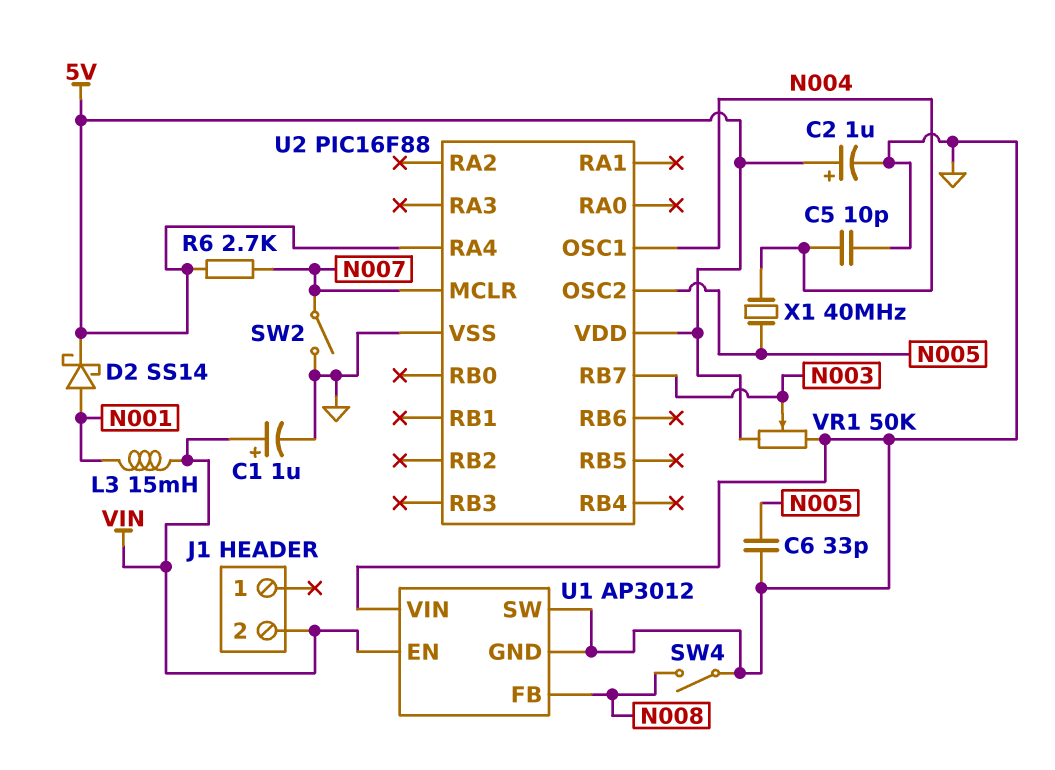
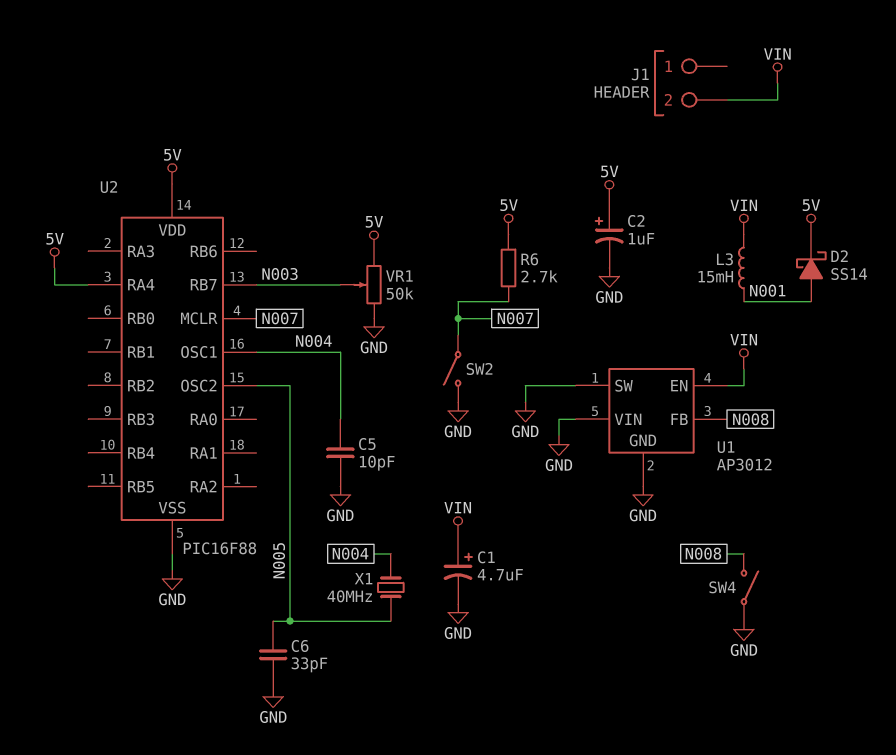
C1: 1uF (plus VIN, minus GND) -> 4.7uF (plus VIN, minus GND)

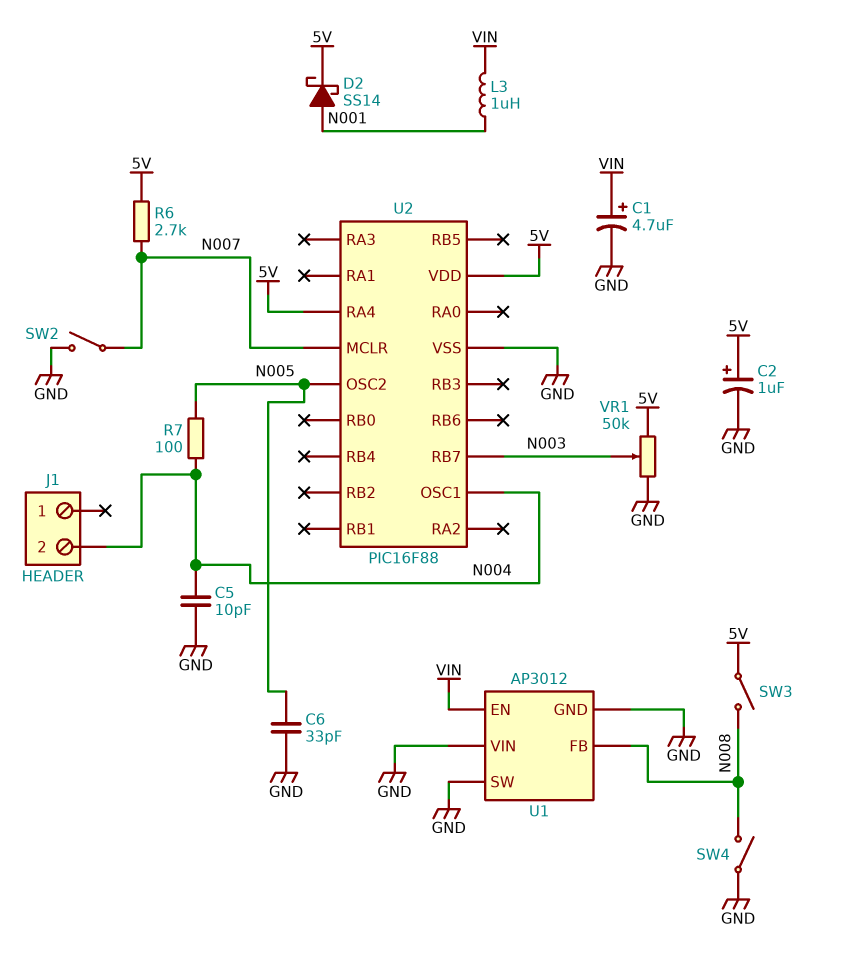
J1 pin 2: VIN -> N004
L3: 15mH (N001, VIN) -> 1uH (N001, VIN)
R7: none -> 100 (N004, N005)
SW3: none -> switch (5V, N008)
X1: 40MHz (N004, N005) -> none

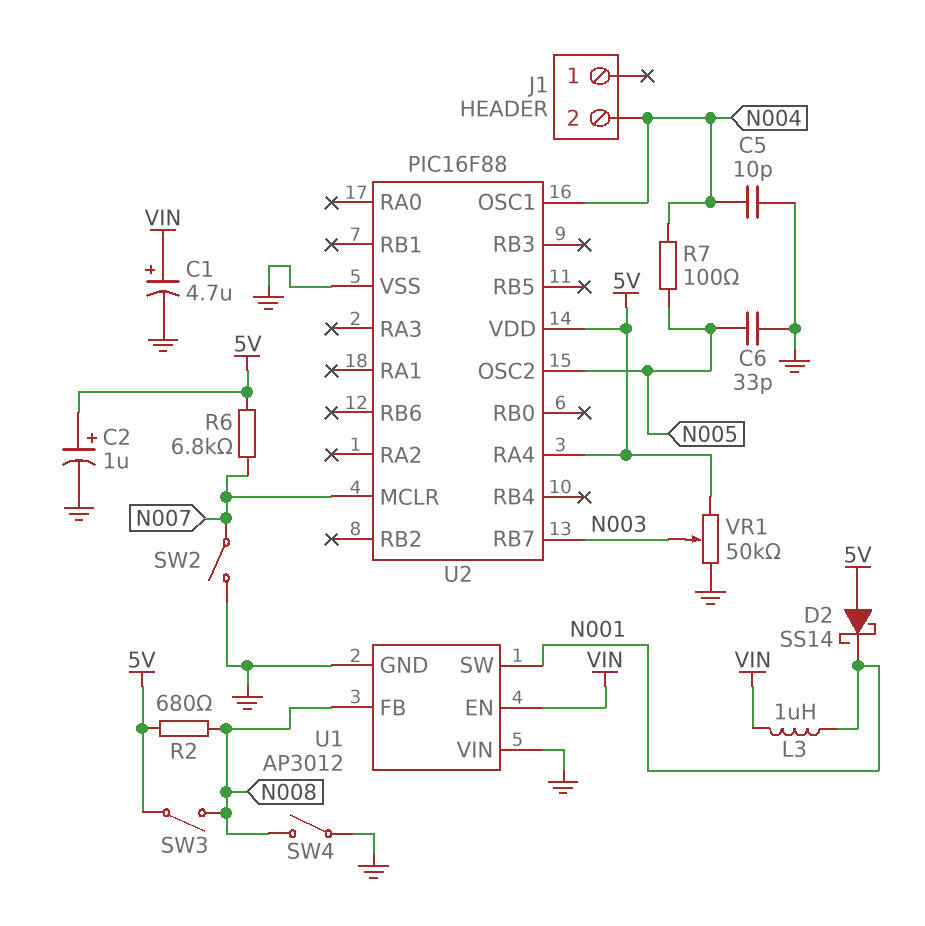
D2: schottky SS14 (A N001, K 5V) -> schottky SS14 (A 5V, K N001)
R2: none -> 680 (5V, N008)
R6: 2.7k (5V, N007) -> 6.8k (5V, N007)
U1 pin SW: GND -> N001

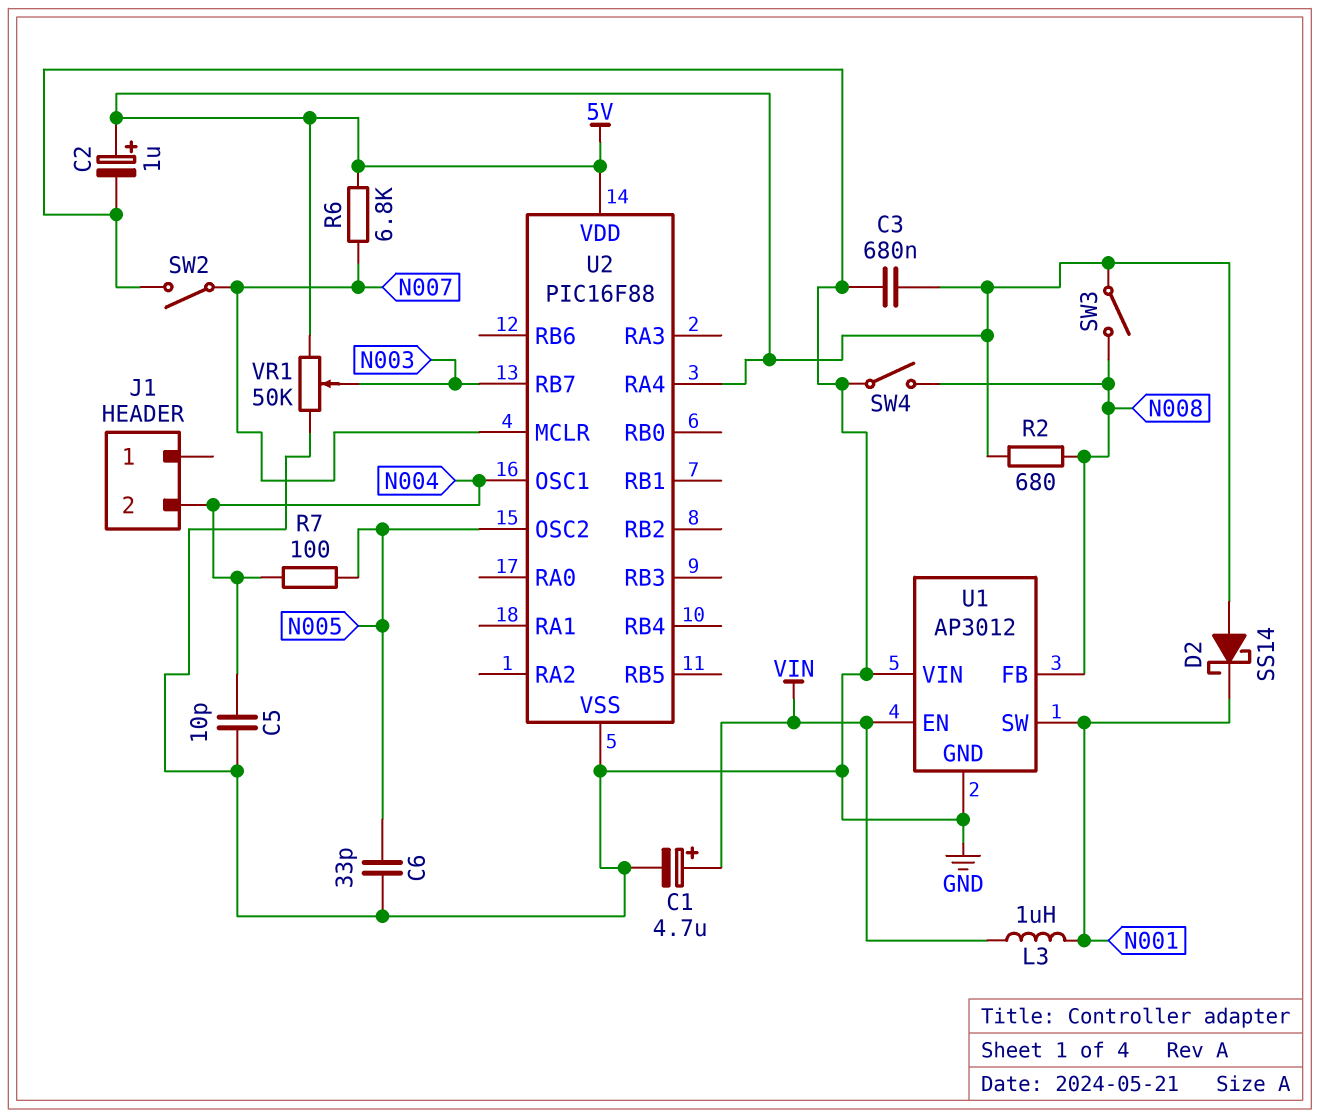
C3: none -> 680nF (5V, GND)

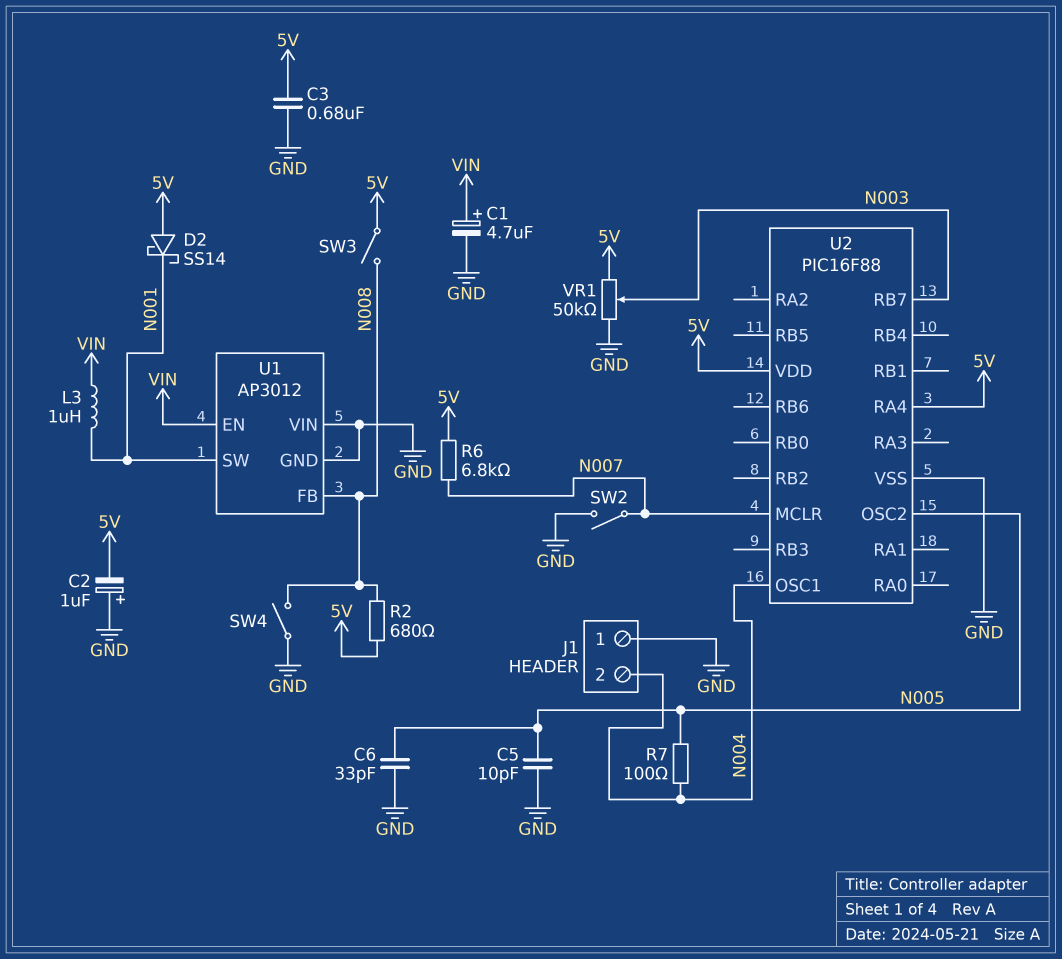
C2: 1uF (plus 5V, minus GND) -> 1uF (plus GND, minus 5V)
C5: 10pF (GND, N004) -> 10pF (GND, N005)
J1 pin 1: none -> GND

